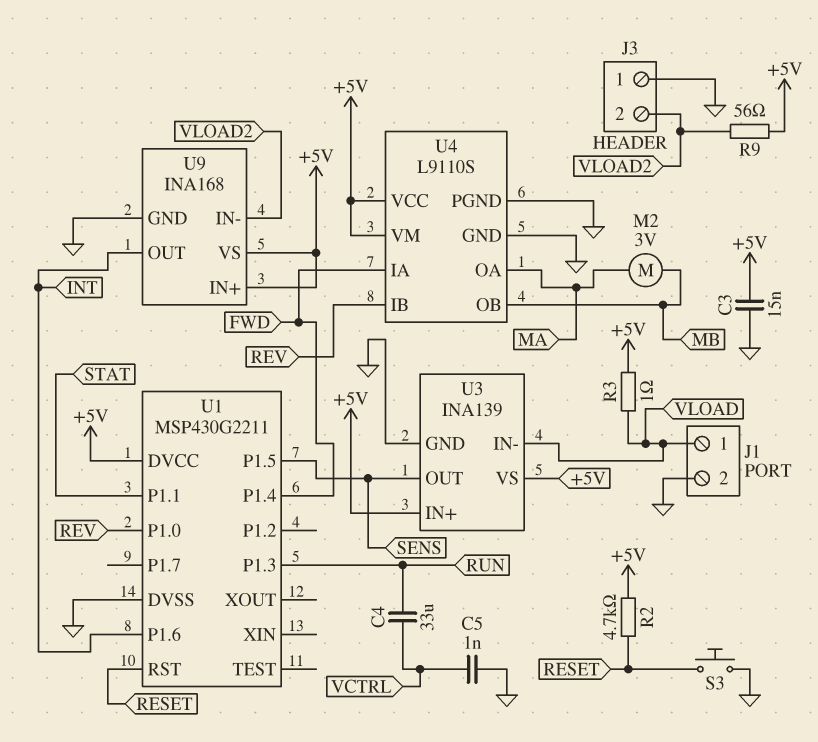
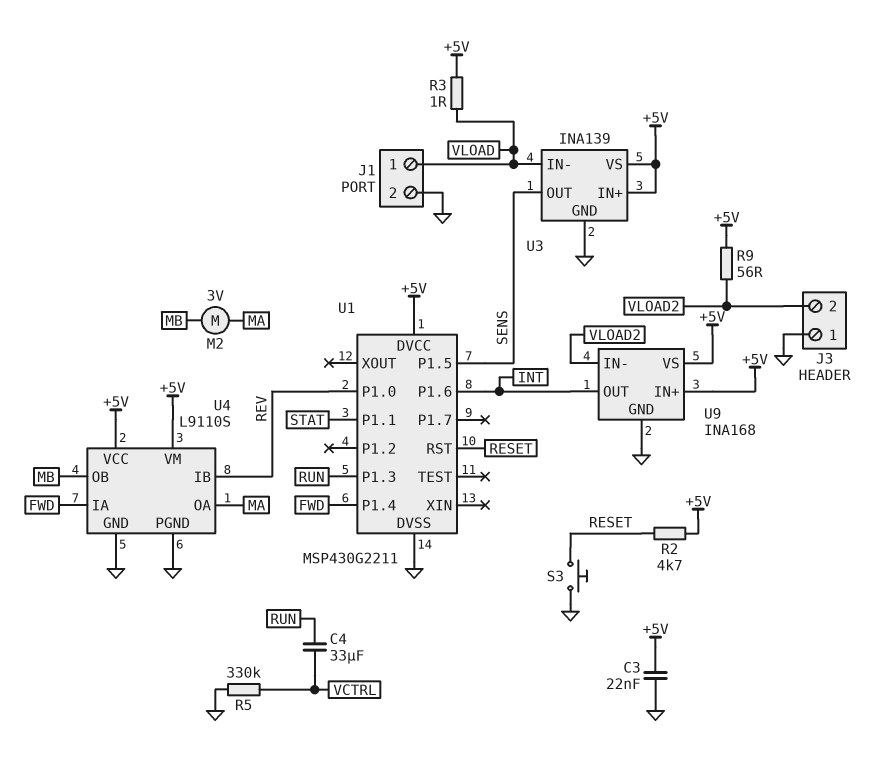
C3: 15nF (+5V, GND) -> 22nF (+5V, GND)
C5: 1nF (GND, VCTRL) -> none
R5: none -> 330k (GND, VCTRL)

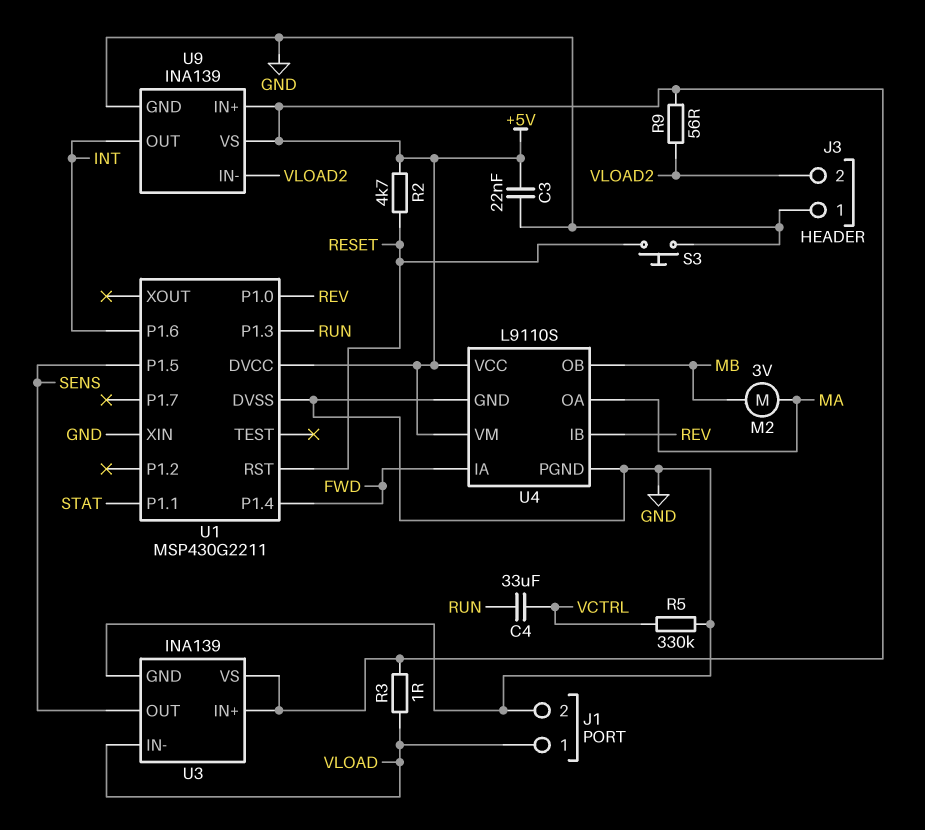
U1 pin XIN: none -> GND
U9: INA168 -> INA139

